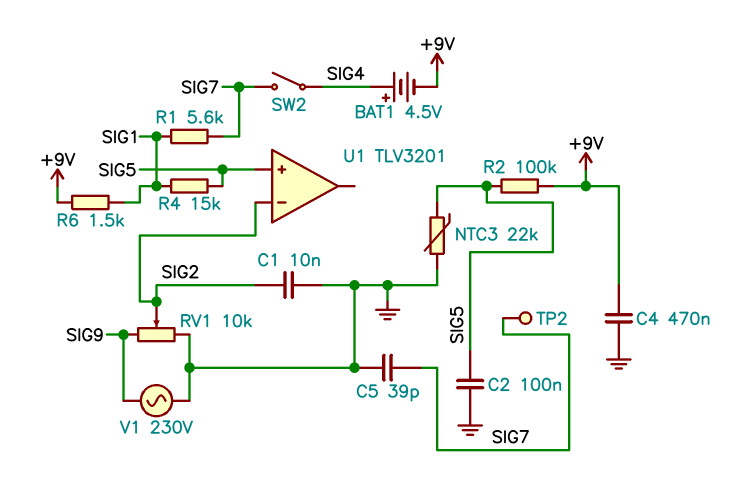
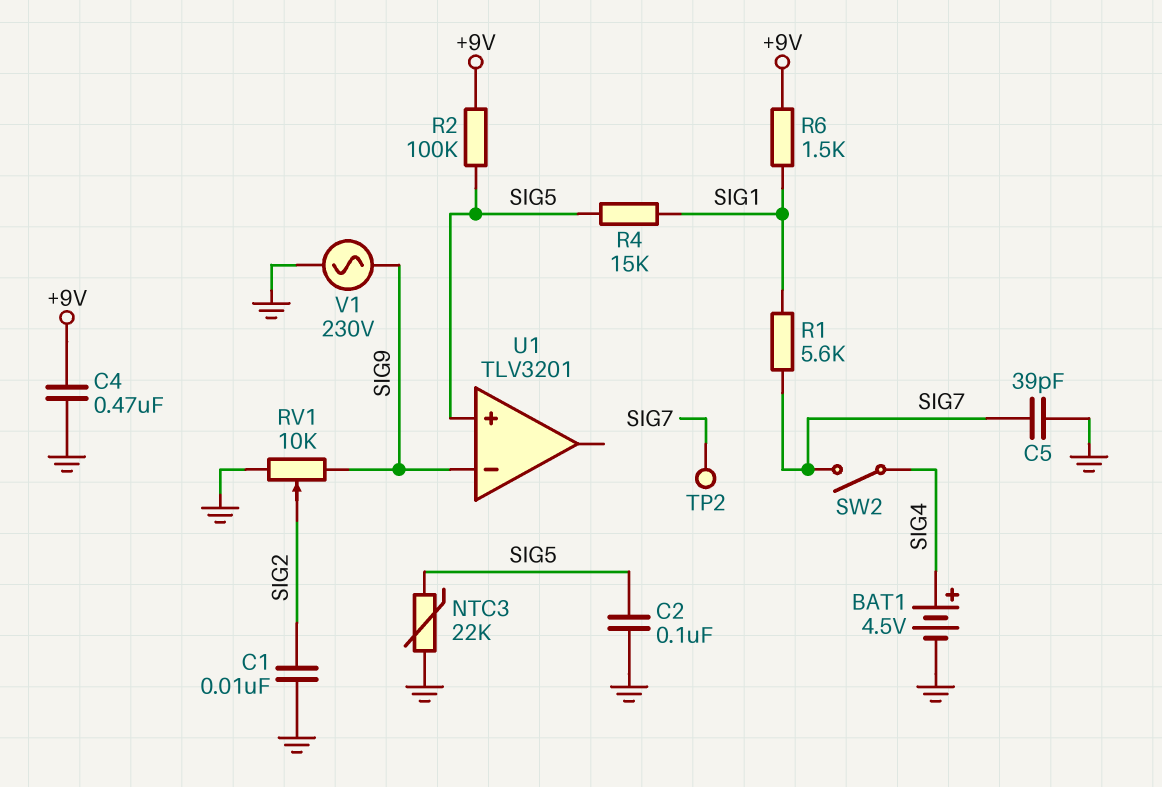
BAT1: 4.5V (plus SIG4, minus +9V) -> 4.5V (plus SIG4, minus GND)
U1 pin in-: SIG2 -> SIG9

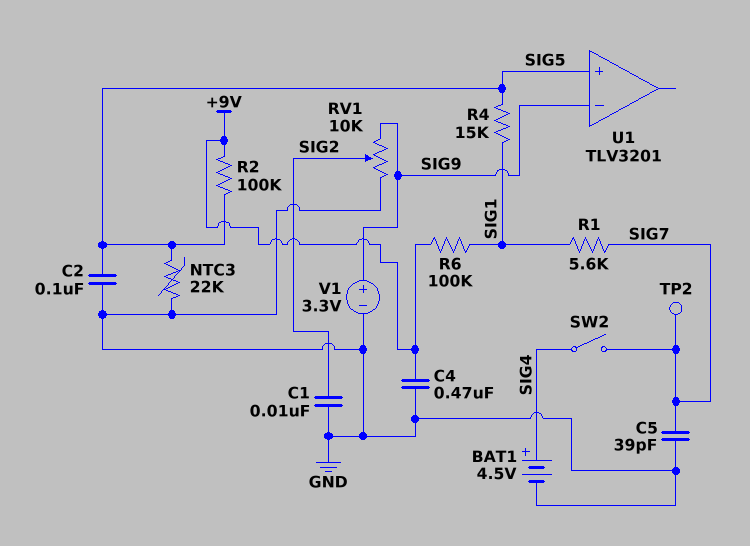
R6: 1.5k (+9V, SIG1) -> 100k (+9V, SIG1)
V1: AC 230V (GND, SIG9) -> 3.3V (plus SIG9, minus GND)

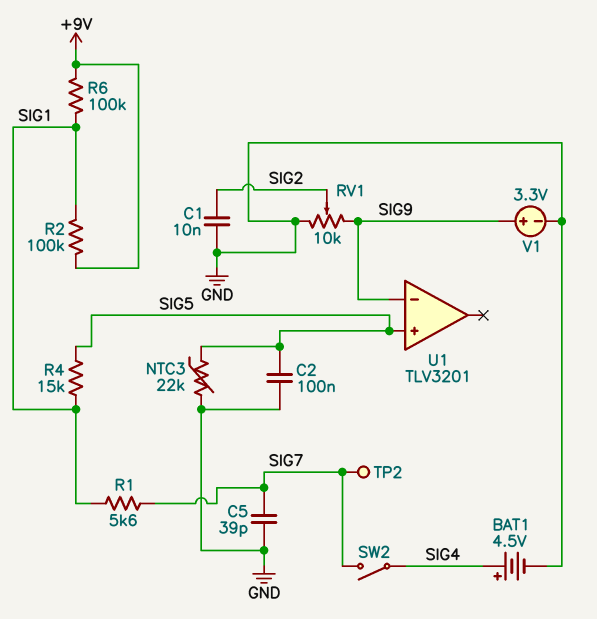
C4: 470nF (+9V, GND) -> none
R2: 100k (+9V, SIG5) -> 100k (+9V, SIG1)

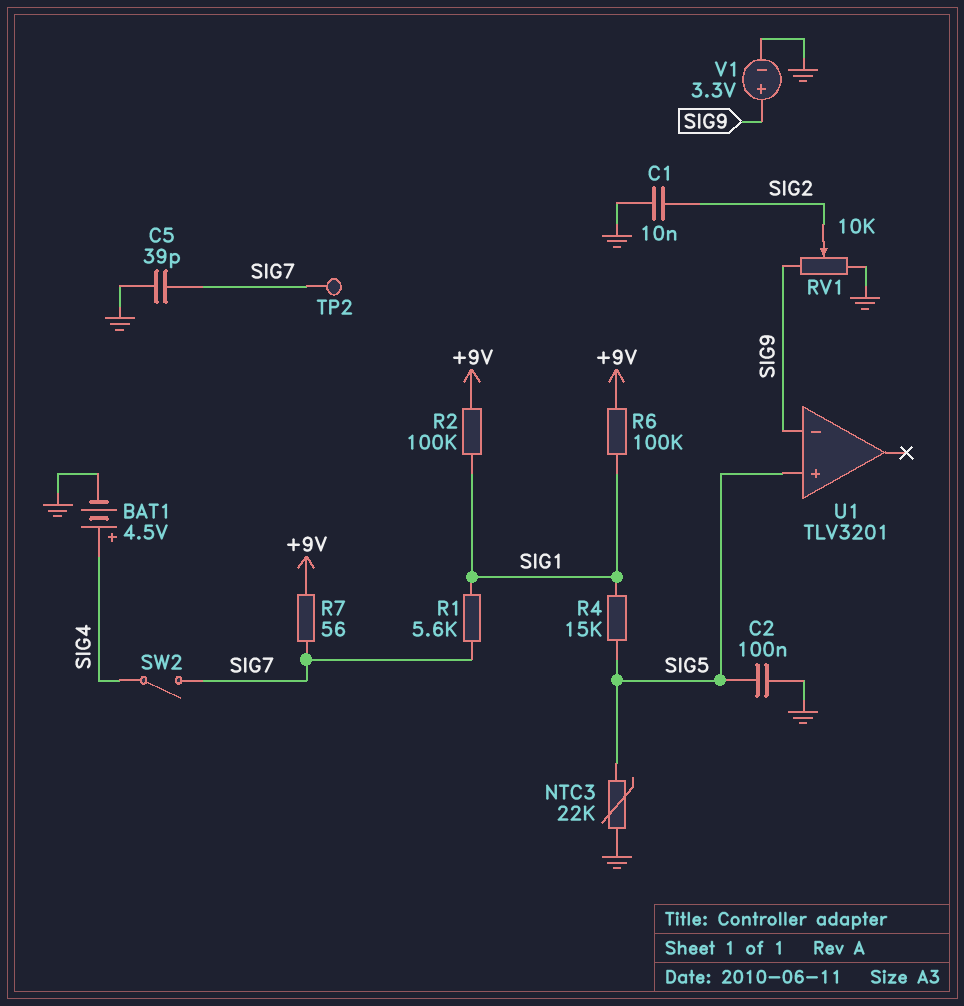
R7: none -> 56 (+9V, SIG7)

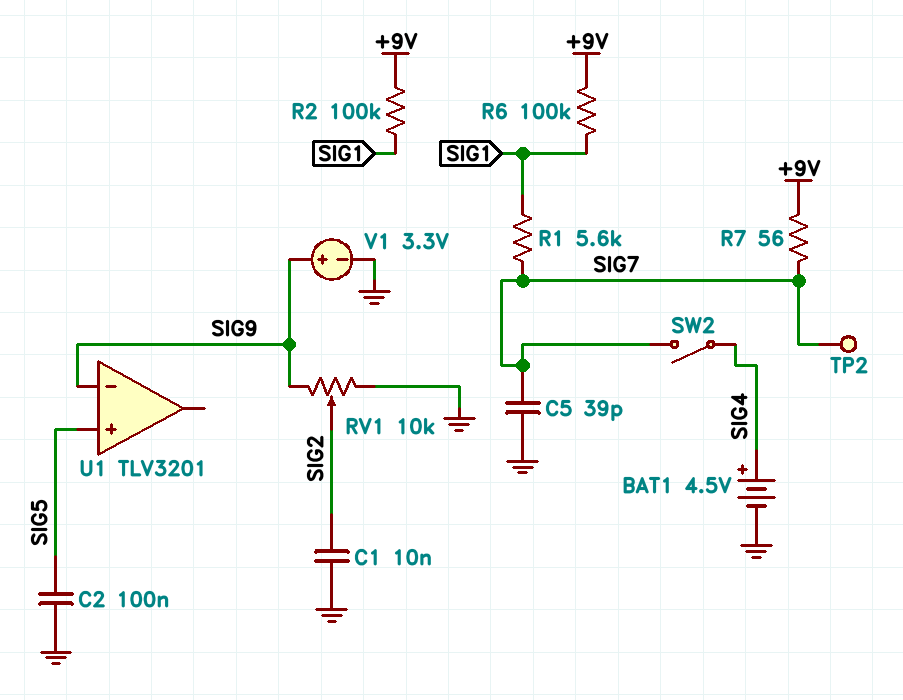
NTC3: 22k (GND, SIG5) -> none
R4: 15k (SIG1, SIG5) -> none

